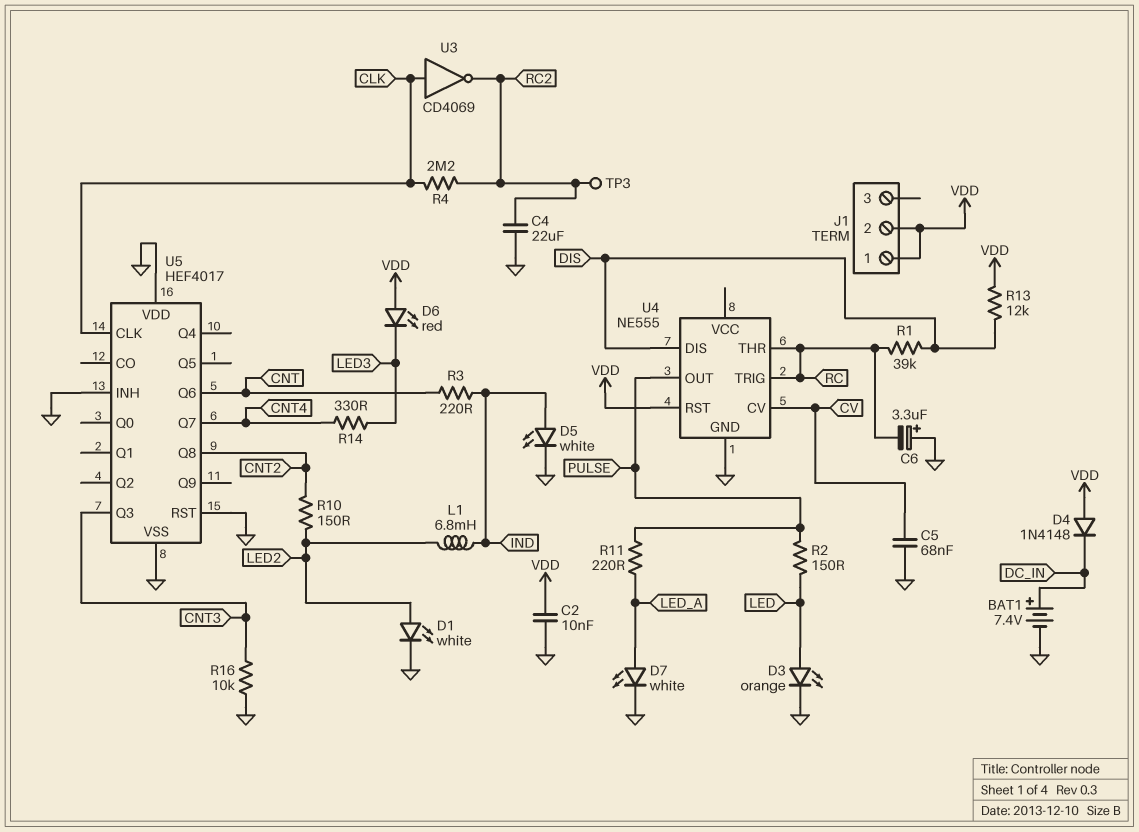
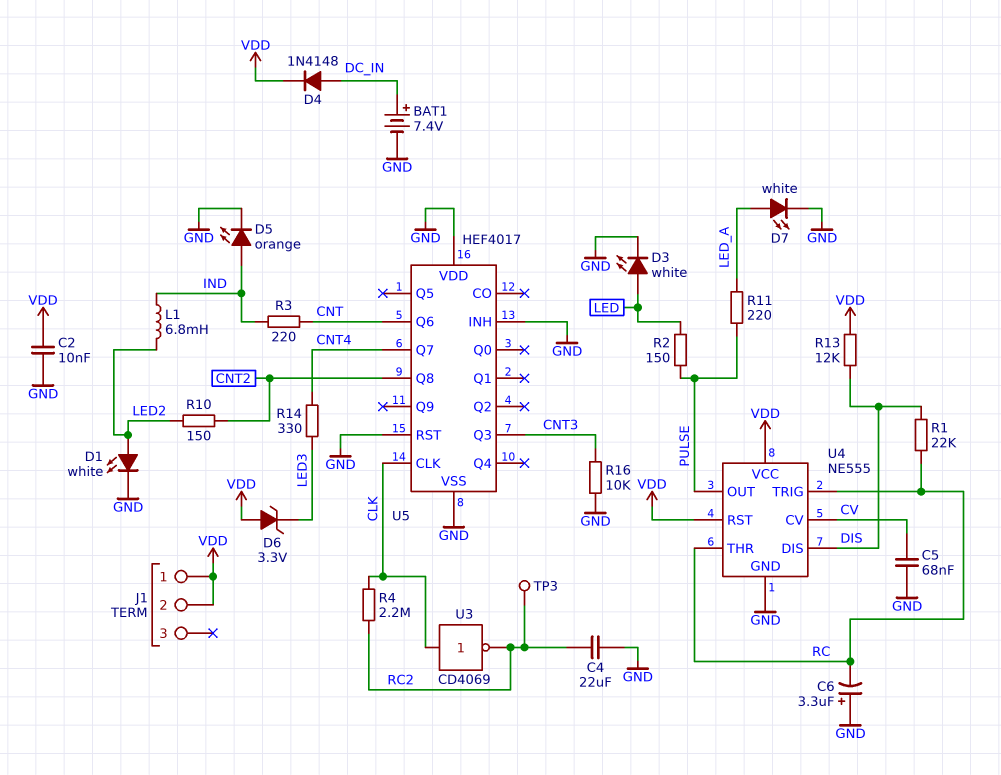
D3: LED orange (A LED, K GND) -> LED white (A LED, K GND)
D4: diode 1N4148 (A VDD, K DC_IN) -> diode 1N4148 (A DC_IN, K VDD)
D5: LED white (A IND, K GND) -> LED orange (A IND, K GND)
D6: LED red (A VDD, K LED3) -> zener 3.3V (A VDD, K LED3)
R1: 39k (DIS, RC) -> 22k (DIS, RC)
U4 pin VCC: none -> VDD

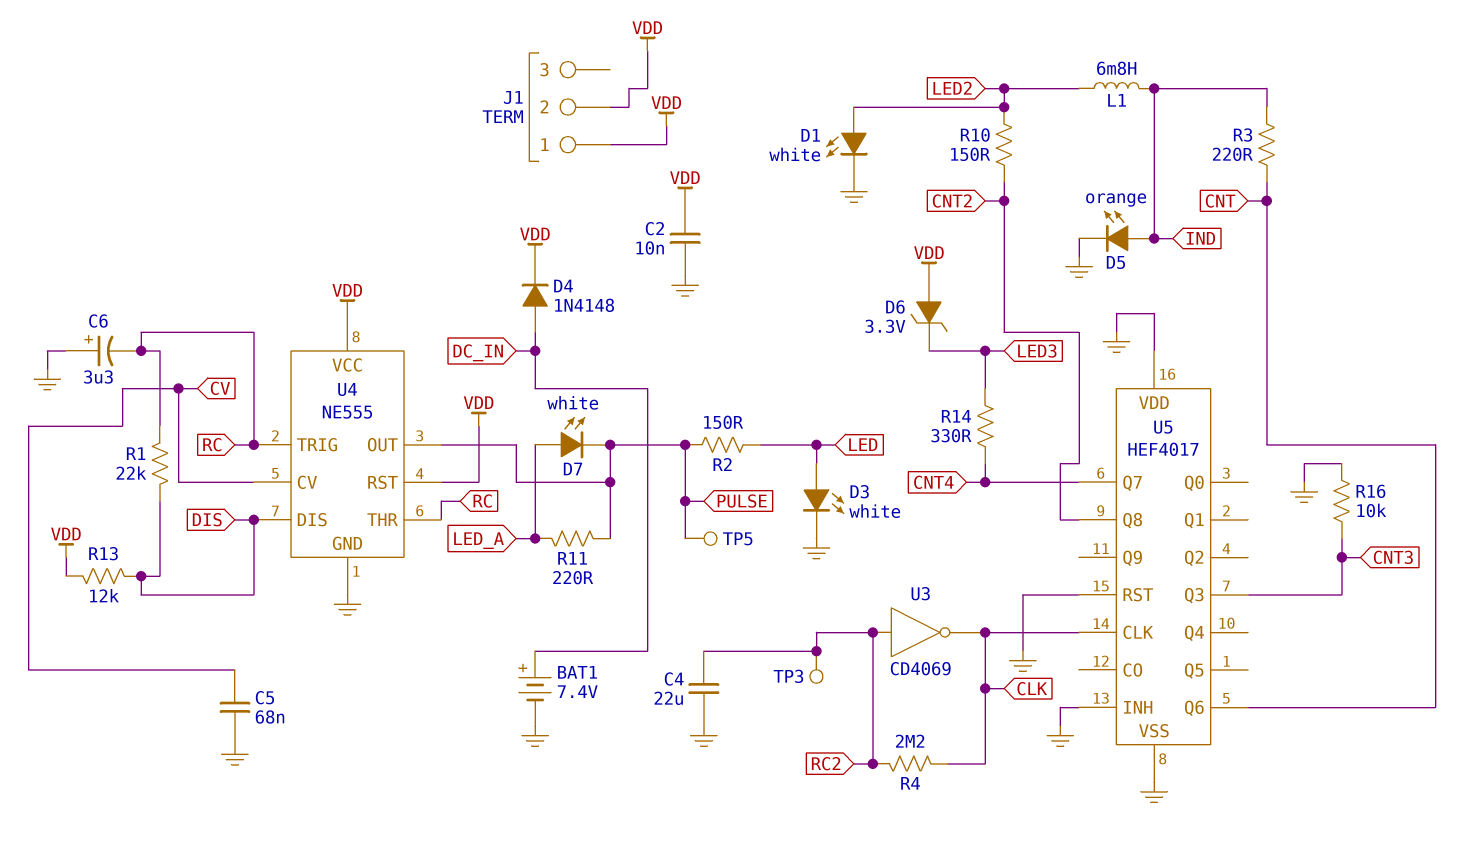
D7: LED white (A LED_A, K GND) -> LED white (A LED_A, K PULSE)
TP5: none -> test point (PULSE)
U3: NOT CD4069 (in CLK, out RC2) -> NOT CD4069 (in RC2, out CLK)

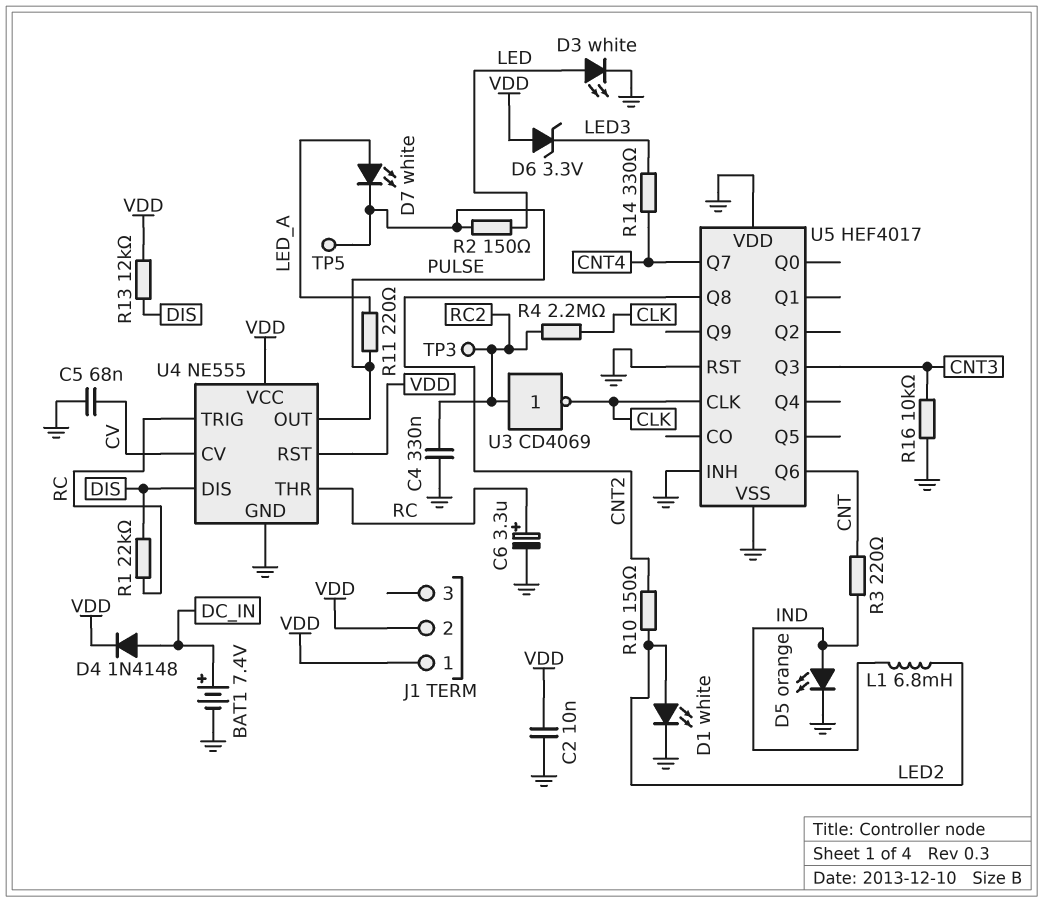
C4: 22uF (GND, RC2) -> 330nF (GND, RC2)
C6: 3.3uF (plus GND, minus RC) -> 3.3uF (plus RC, minus GND)

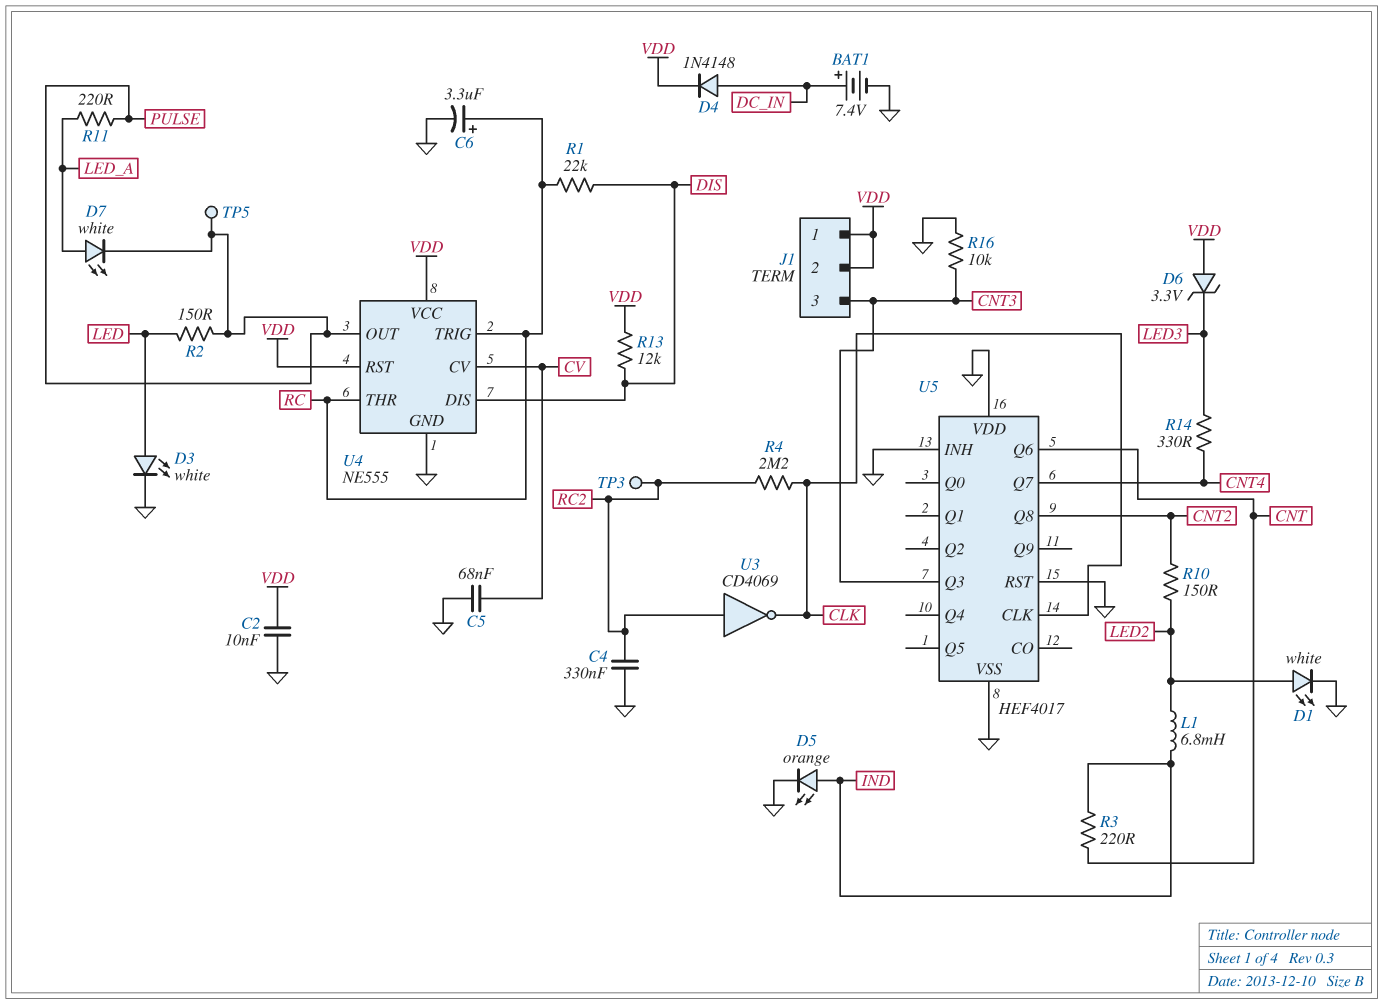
J1 pin 3: none -> CNT3

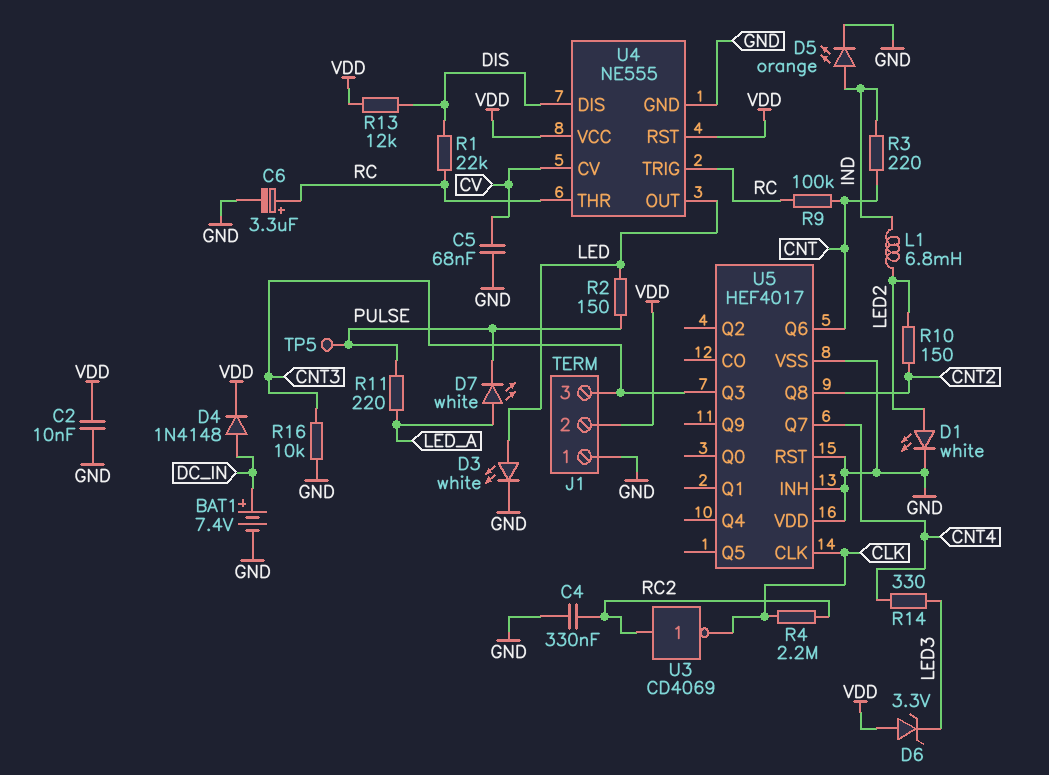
J1 pin 1: VDD -> GND
R9: none -> 100k (CNT, RC)
TP3: test point (RC2) -> none
U4 pin OUT: PULSE -> LED

